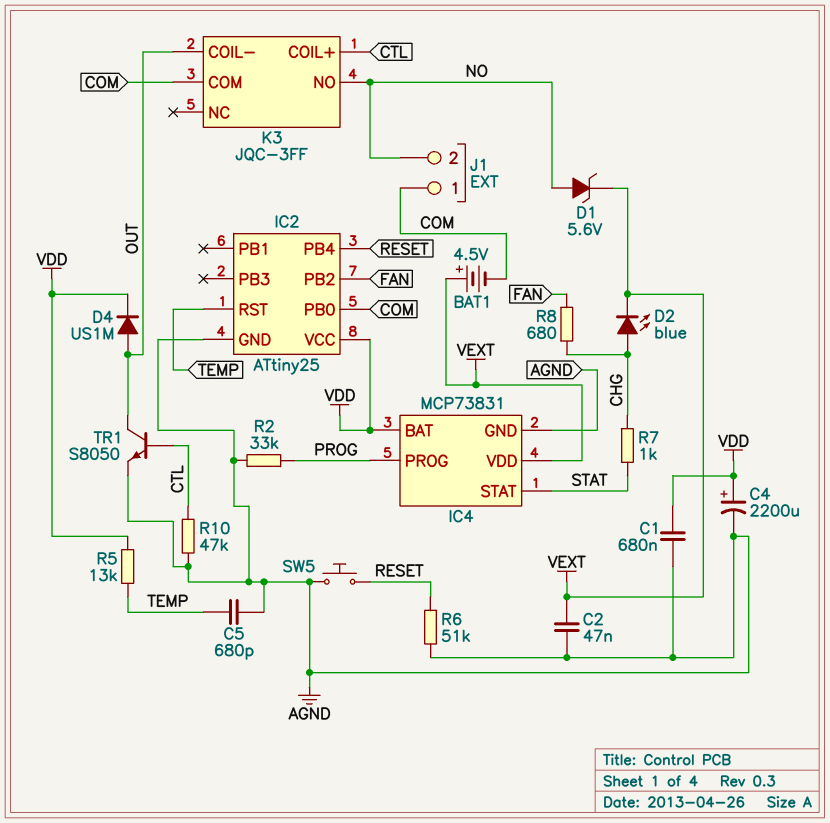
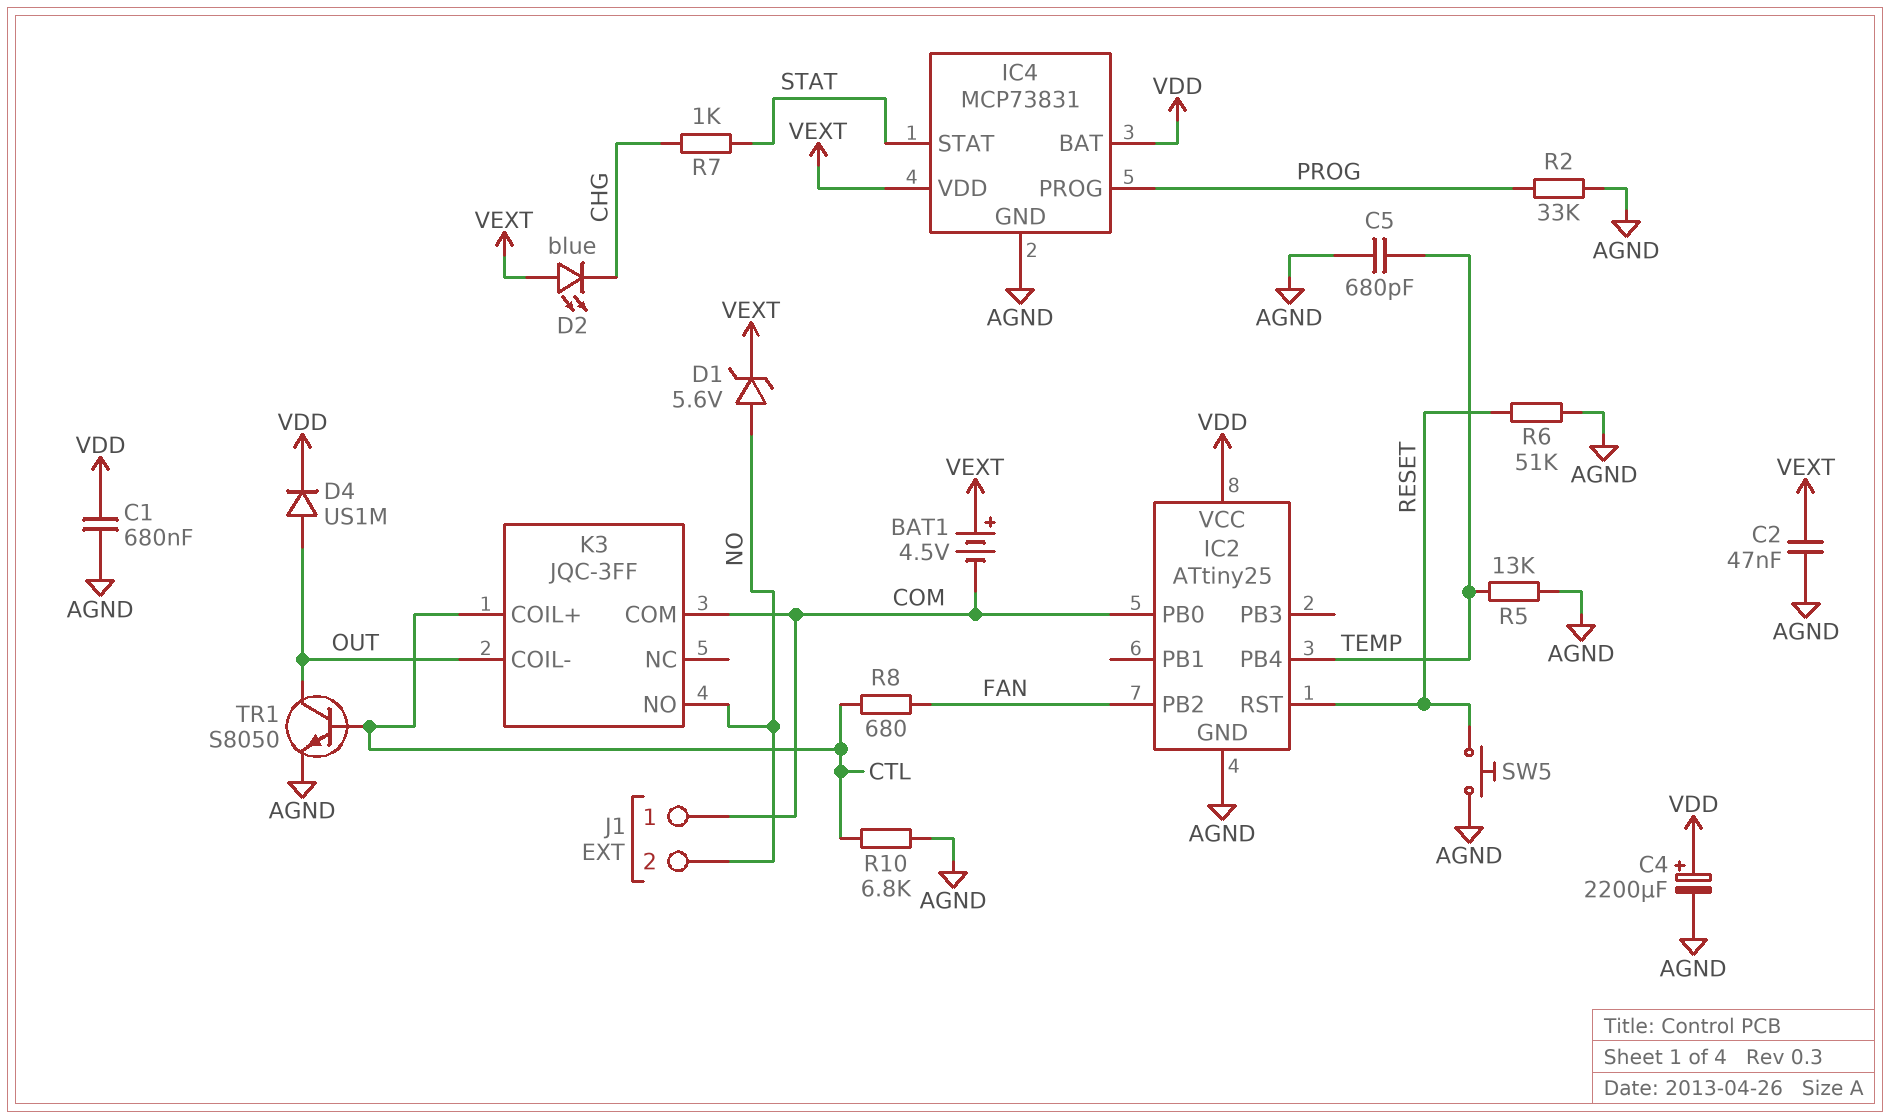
D2: LED blue (A CHG, K VEXT) -> LED blue (A VEXT, K CHG)
IC2 pin PB4: RESET -> TEMP
IC2 pin RST: TEMP -> RESET
R5: 13k (TEMP, VDD) -> 13k (AGND, TEMP)
R8: 680 (CHG, FAN) -> 680 (CTL, FAN)
R10: 47k (AGND, CTL) -> 6.8k (AGND, CTL)

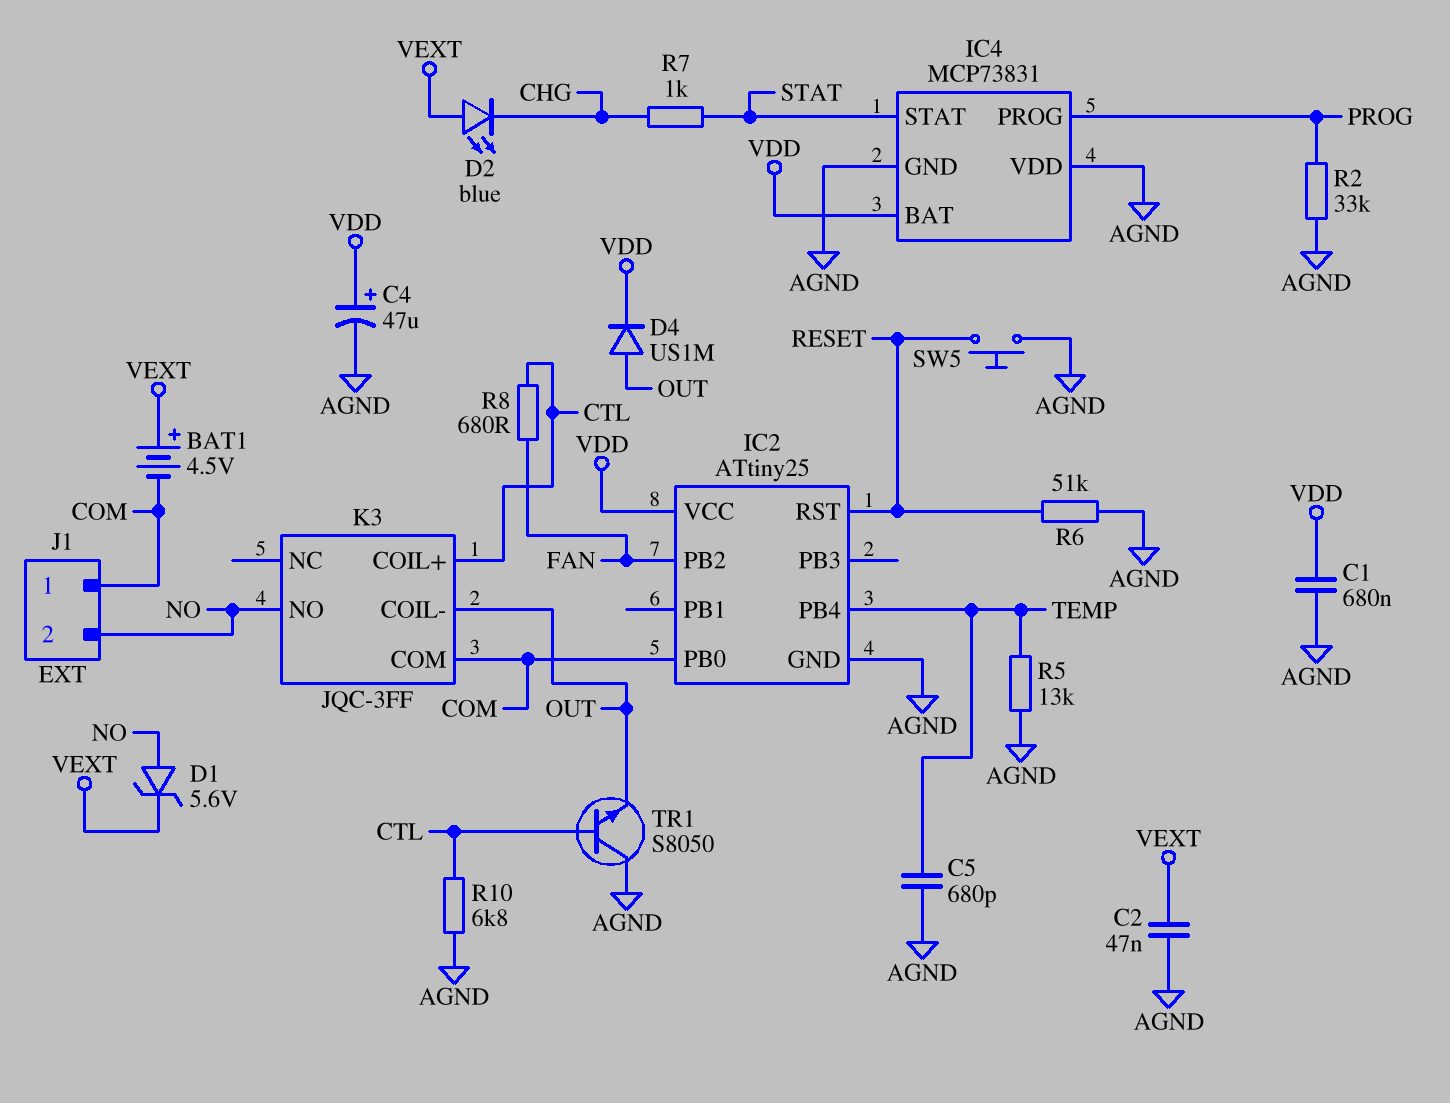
C4: 2200uF (plus VDD, minus AGND) -> 47uF (plus VDD, minus AGND)
IC4 pin VDD: VEXT -> AGND
TR1: NPN S8050 (B CTL, C OUT, E AGND) -> NPN S8050 (B CTL, C AGND, E OUT)

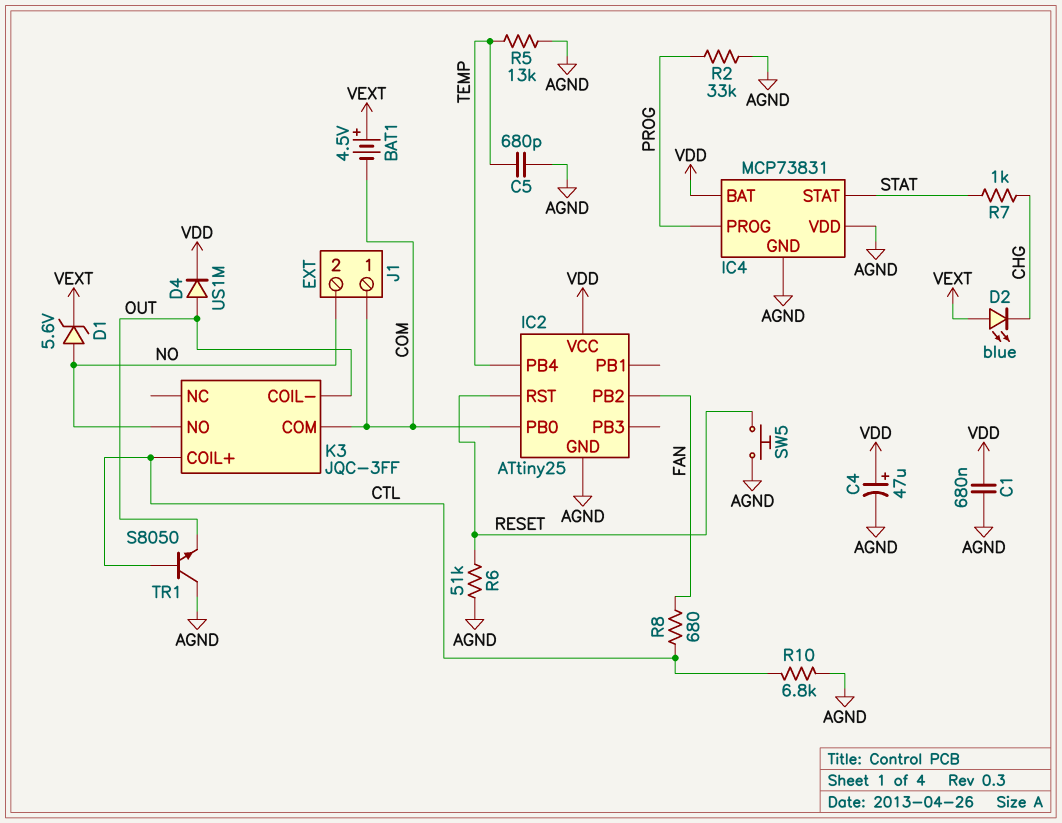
C2: 47nF (AGND, VEXT) -> none

